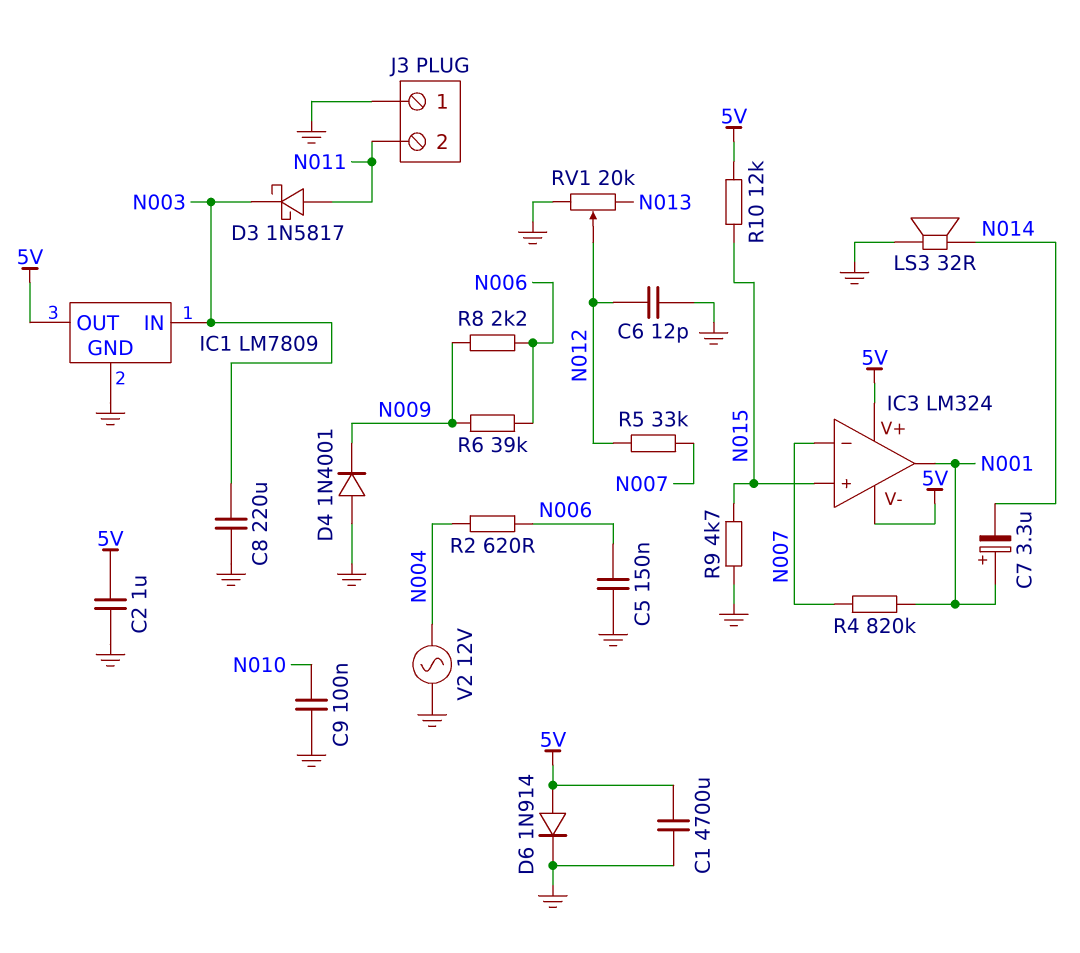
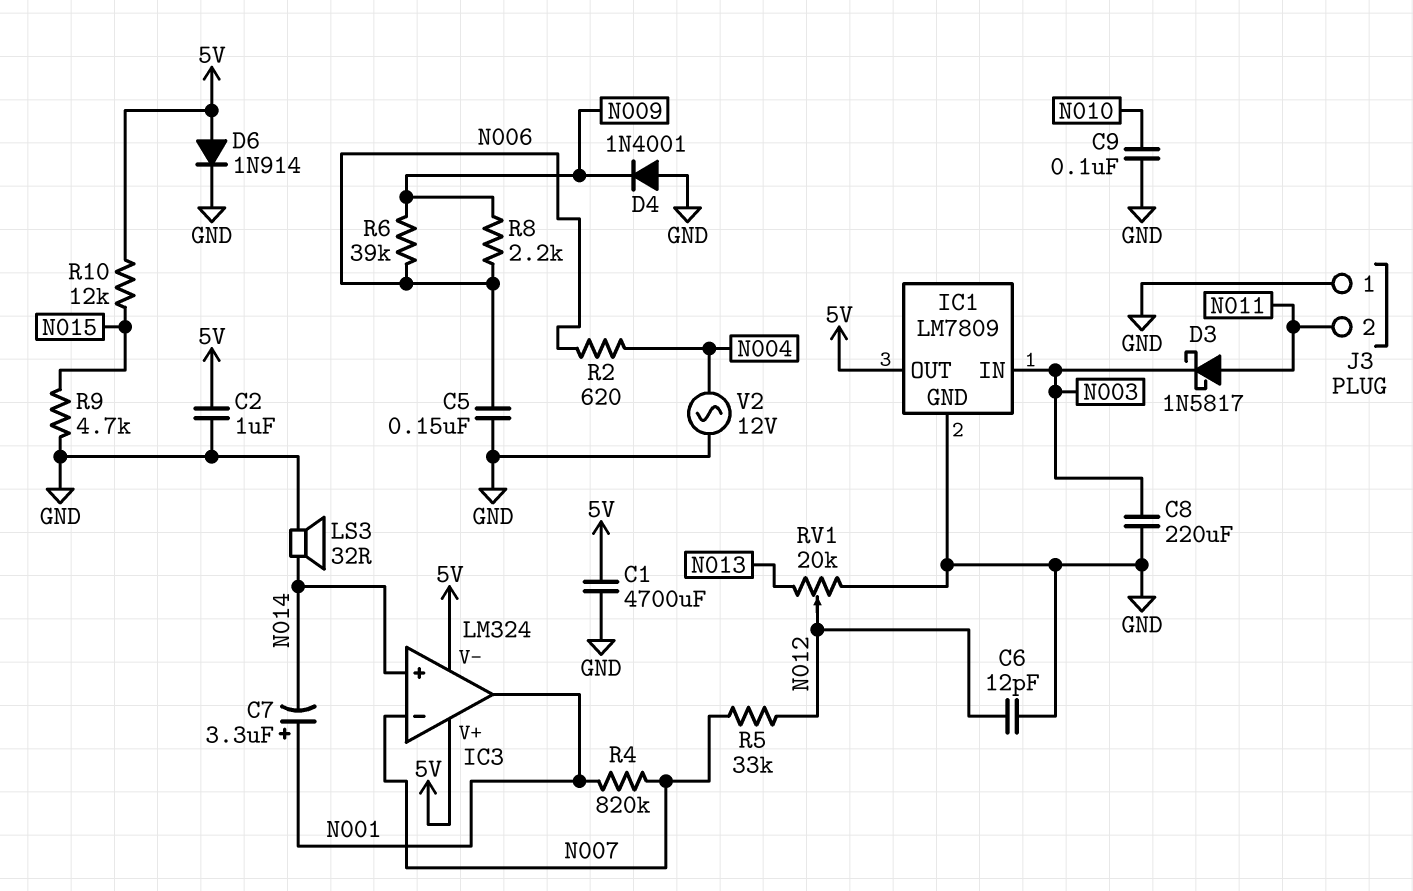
IC3 pin in+: N015 -> N014

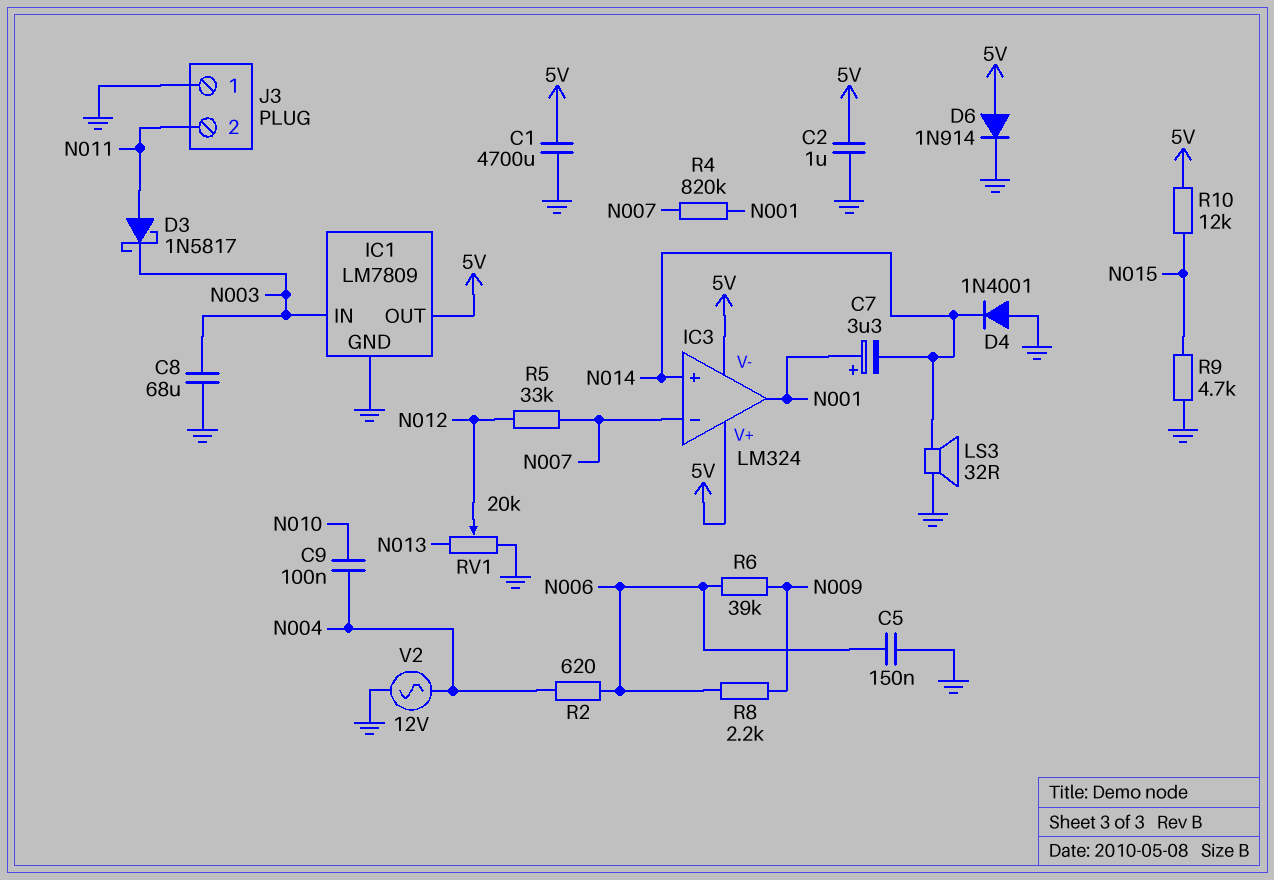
C6: 12pF (GND, N012) -> none
C8: 220uF (GND, N003) -> 68uF (GND, N003)
C9: 100nF (GND, N010) -> 100nF (N004, N010)
D4: diode 1N4001 (A GND, K N009) -> diode 1N4001 (A GND, K N014)

